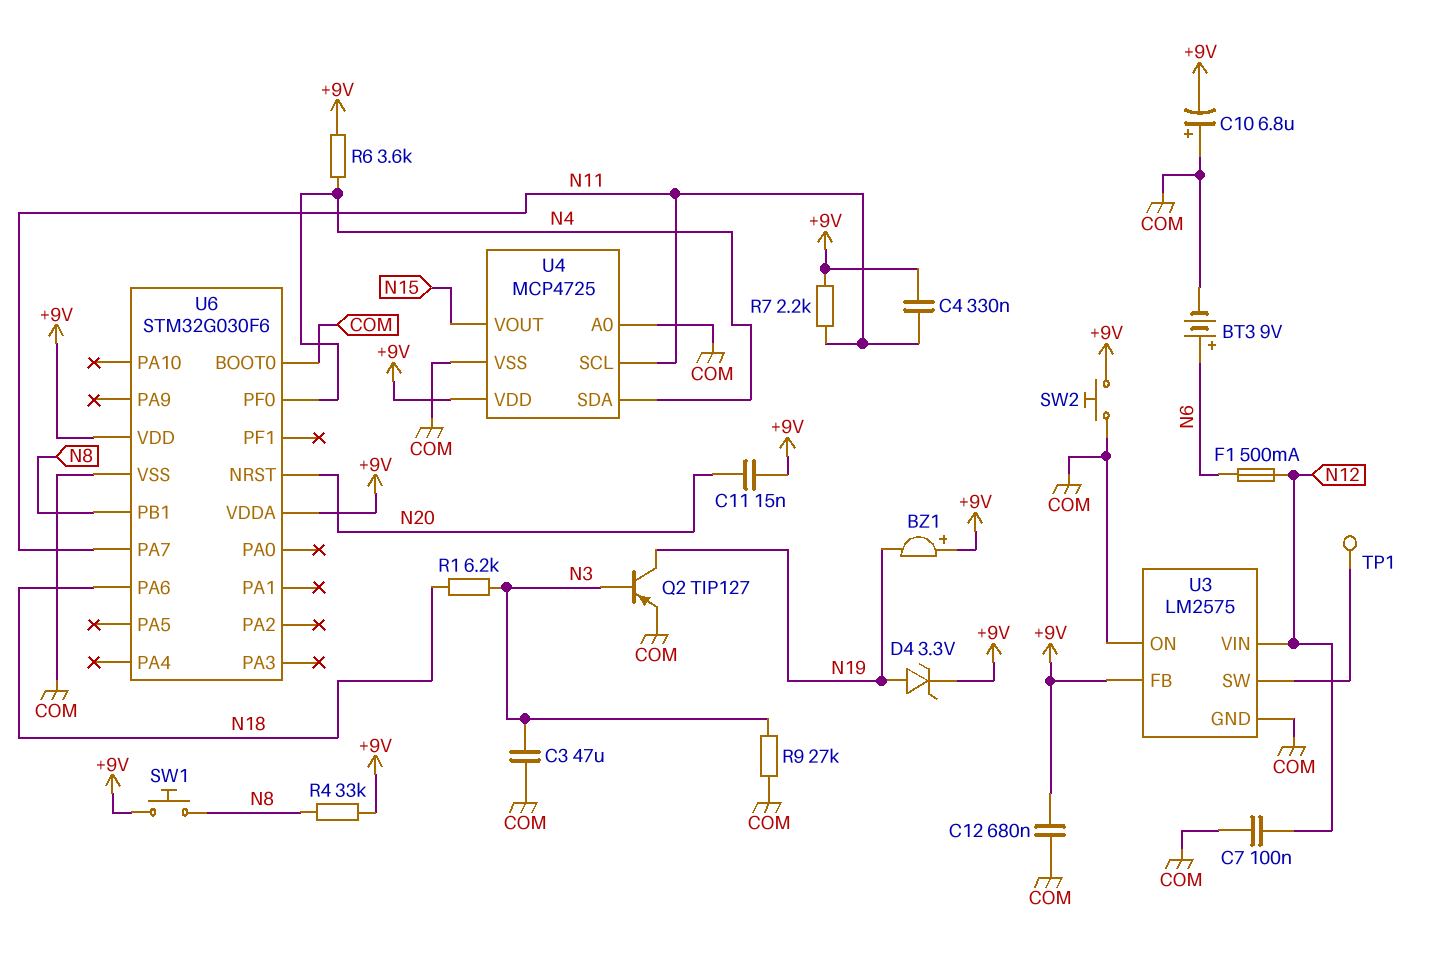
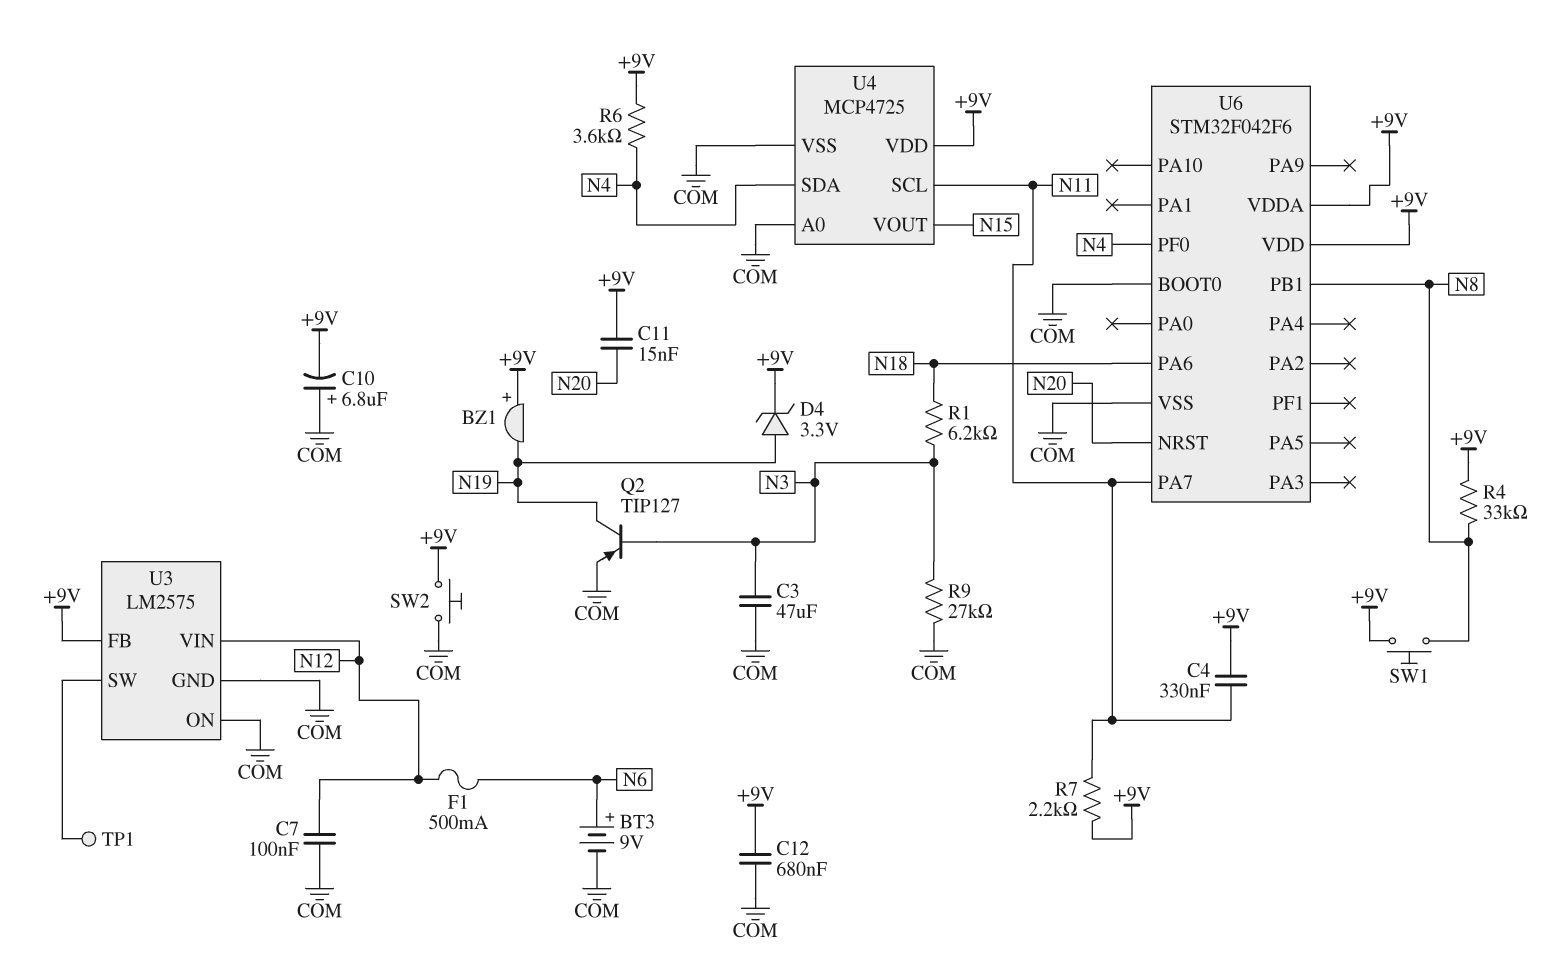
U6: STM32G030F6 -> STM32F042F6

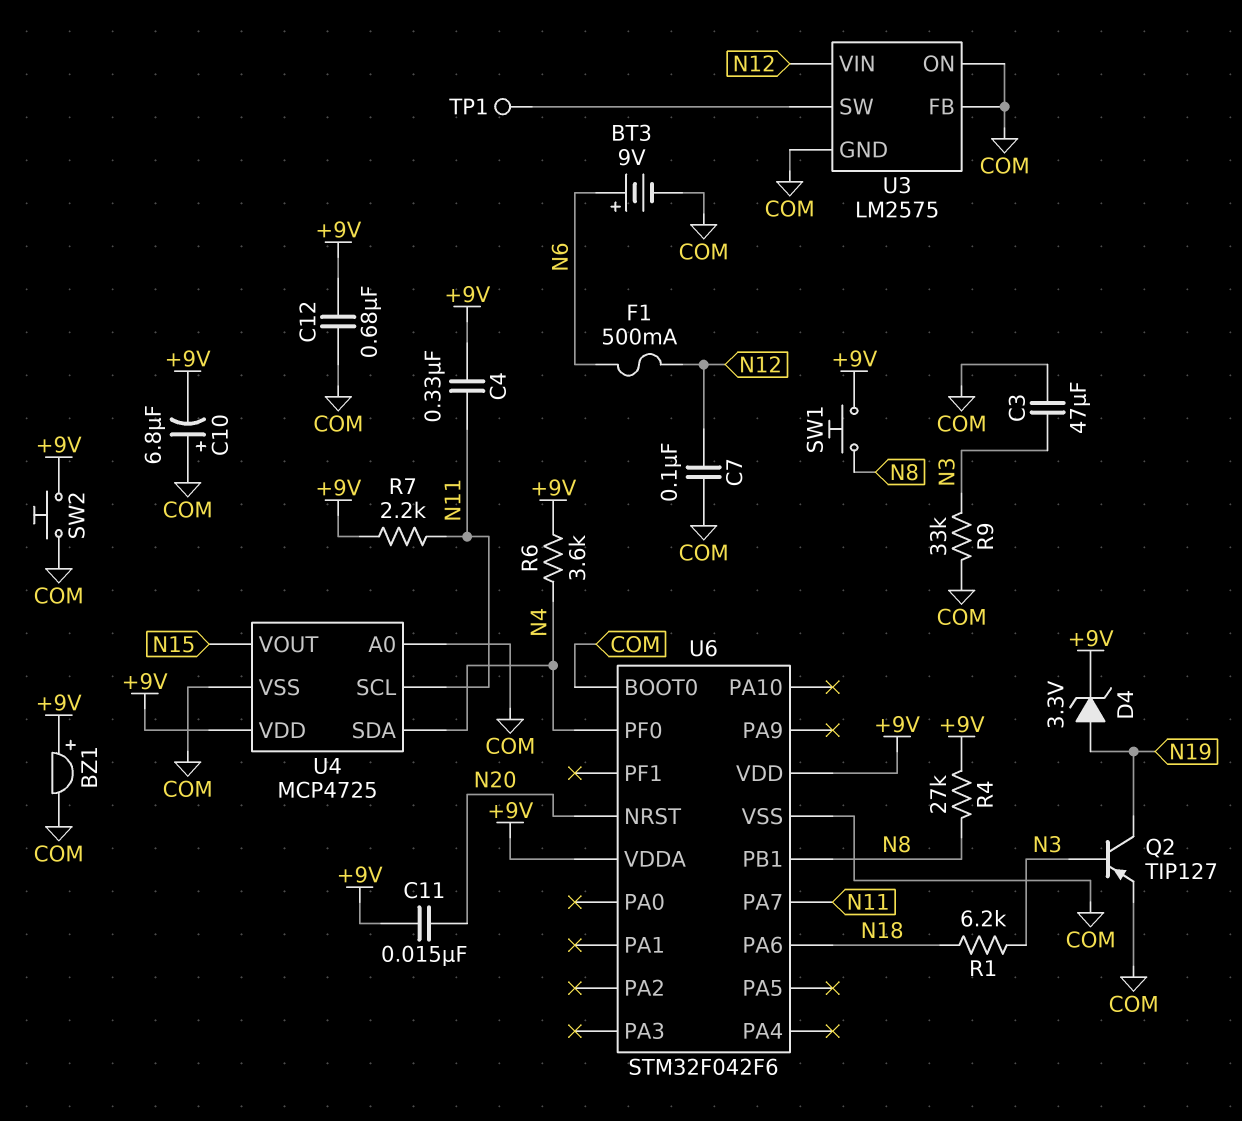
BZ1: buzzer (plus +9V, minus N19) -> buzzer (plus +9V, minus COM)
R4: 33k (+9V, N8) -> 27k (+9V, N8)
R9: 27k (COM, N3) -> 33k (COM, N3)
U3 pin FB: +9V -> COM

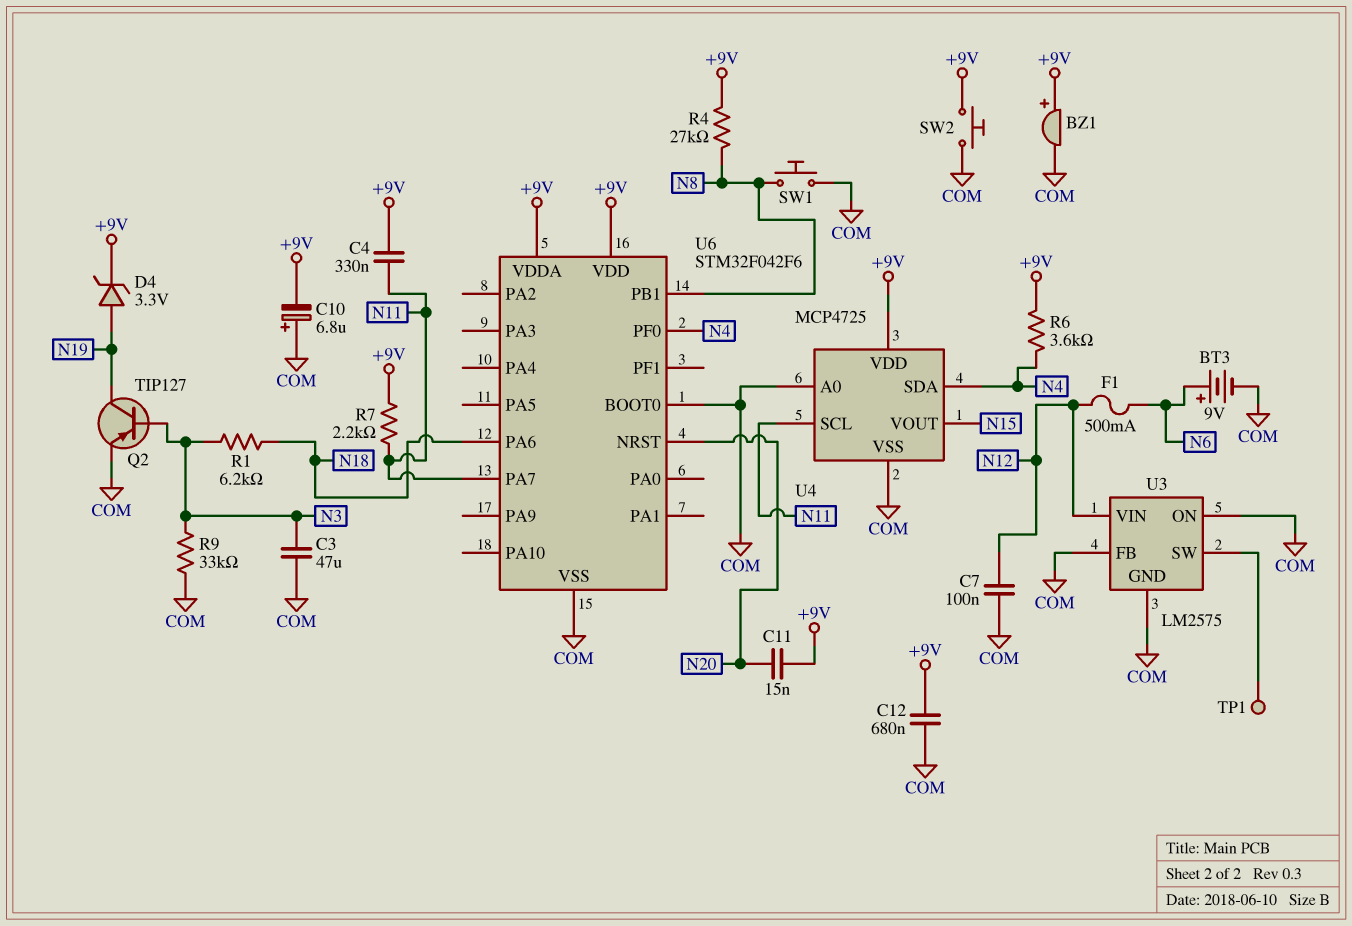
SW1: button (+9V, N8) -> button (COM, N8)

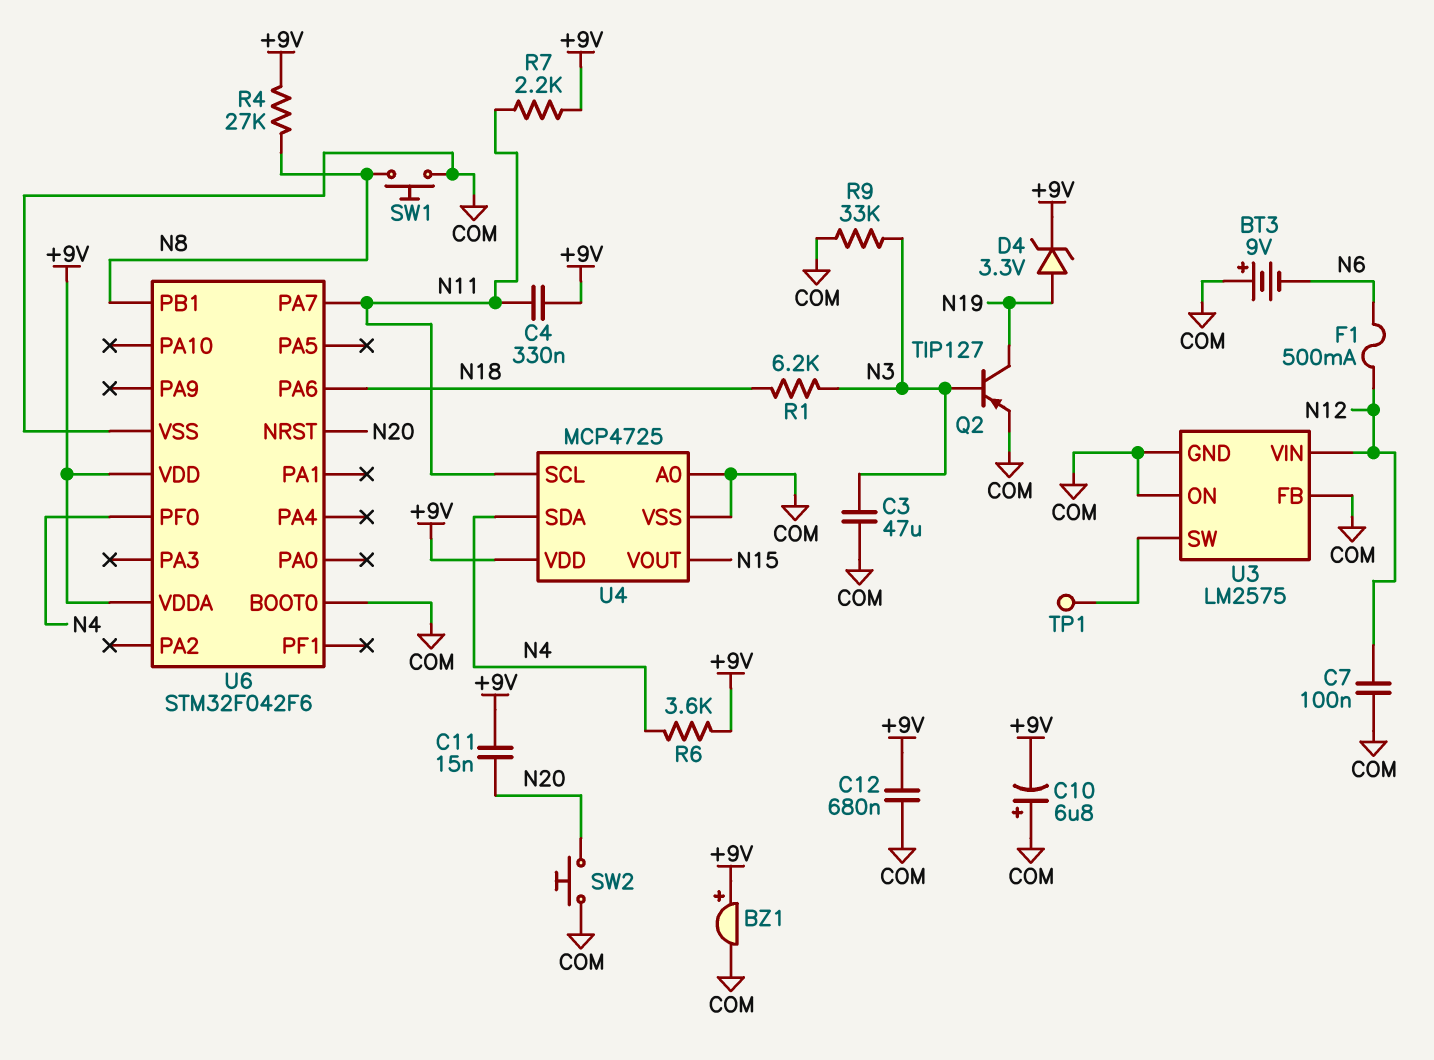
BT3: 9V (plus N6, minus COM) -> 9V (plus COM, minus N6)
SW2: button (+9V, COM) -> button (COM, N20)

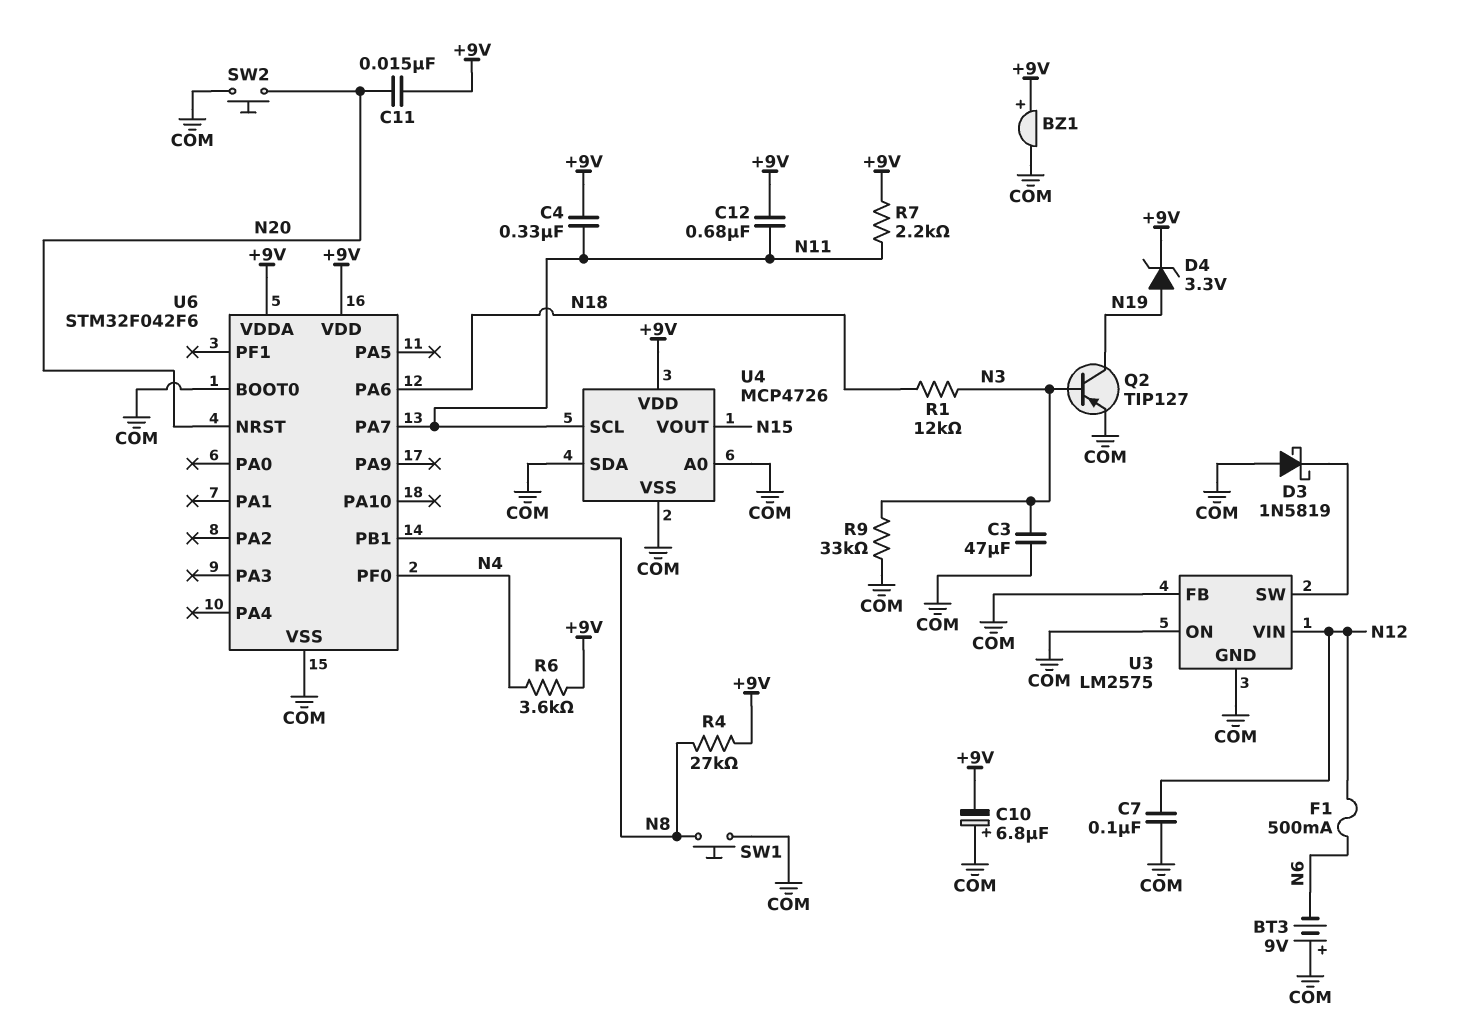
C12: 680nF (+9V, COM) -> 680nF (+9V, N11)
D3: none -> schottky 1N5819 (A COM, K U3/SW)
R1: 6.2k (N3, N18) -> 12k (N3, N18)
TP1: test point (U3/SW) -> none
U4: MCP4725 -> MCP4726
U4 pin SDA: N4 -> COM

